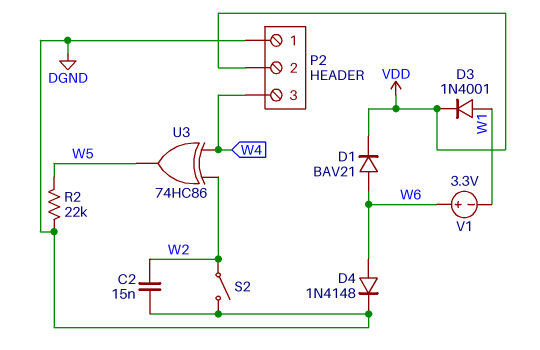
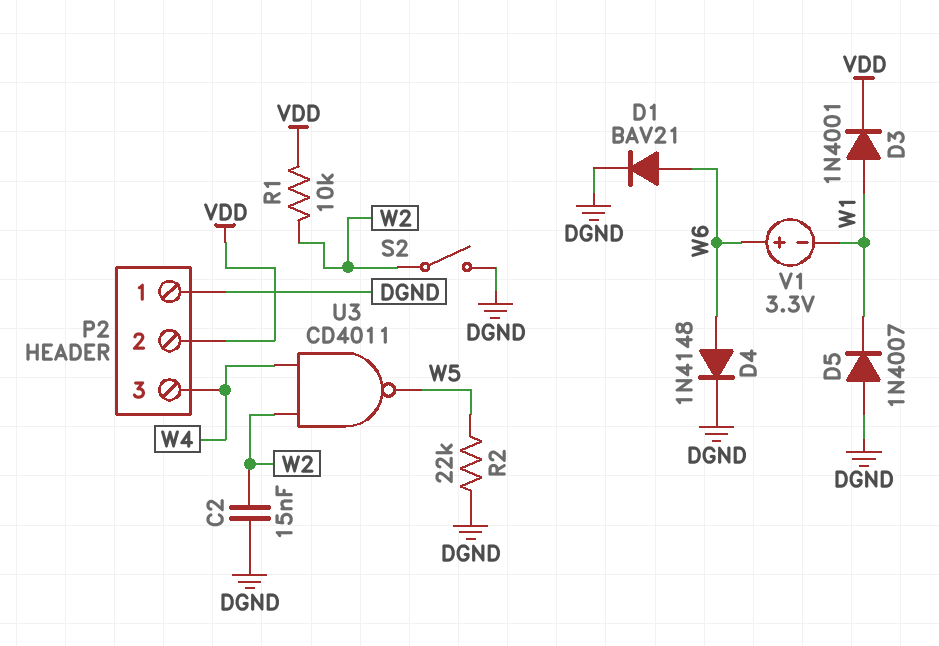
D1: diode BAV21 (A W6, K VDD) -> diode BAV21 (A W6, K DGND)
D5: none -> diode 1N4007 (A DGND, K W1)
R1: none -> 10k (VDD, W2)
U3: XOR 74HC86 (in W2, in W4, out W5) -> NAND CD4011 (in W2, in W4, out W5)

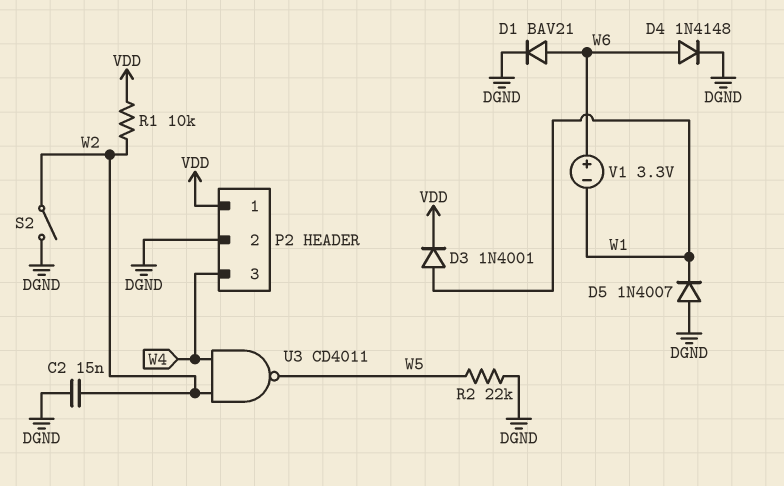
P2 pin 1: DGND -> VDD
P2 pin 2: VDD -> DGND

